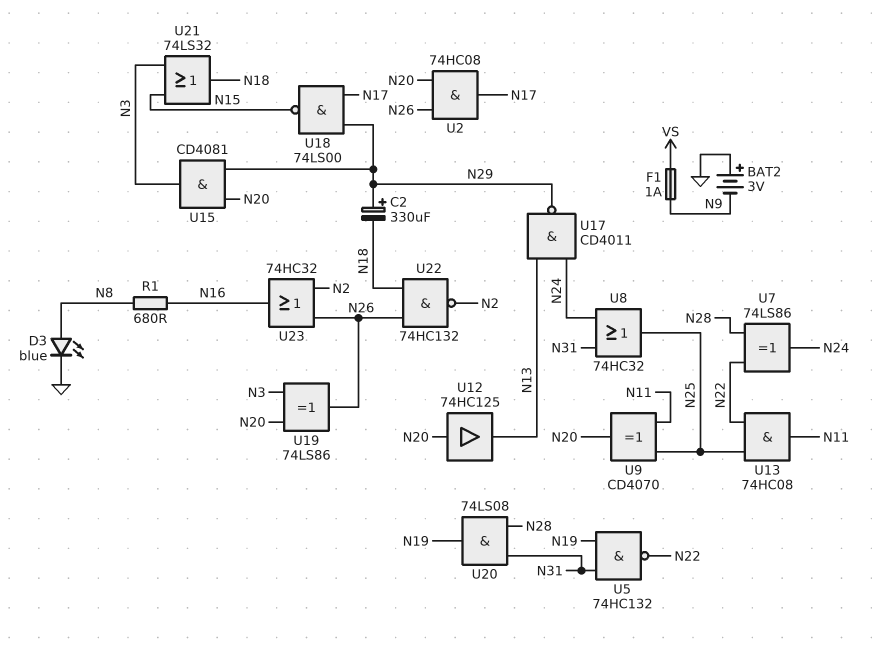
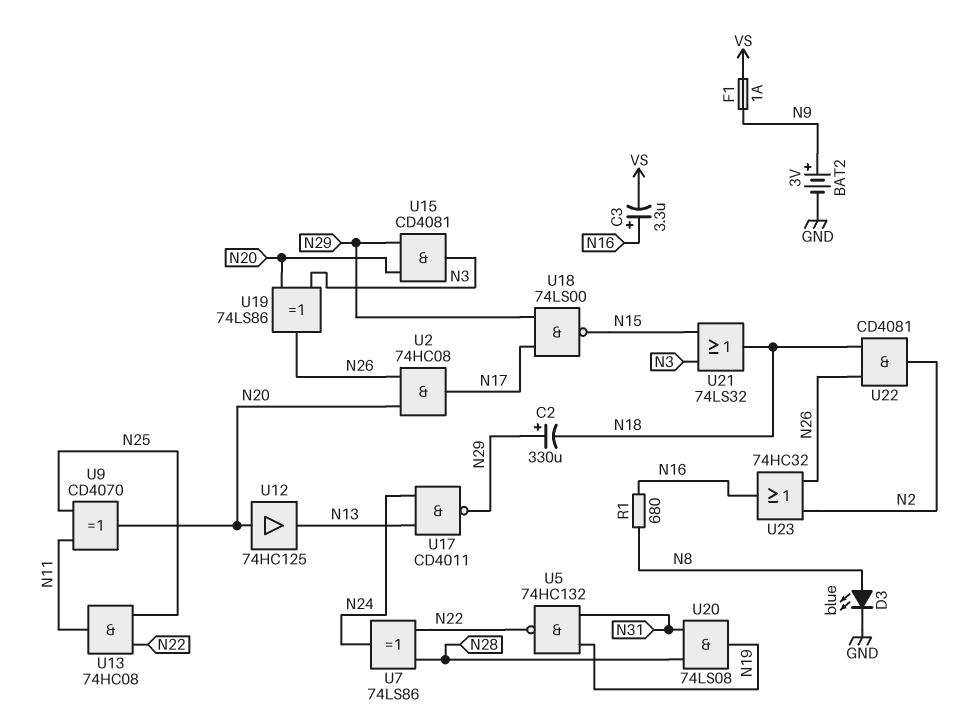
BAT2: 3V (plus GND, minus N9) -> 3V (plus N9, minus GND)
C3: none -> 3.3uF (plus N16, minus VS)
U8: OR 74HC32 (in N24, in N31, out N25) -> none
U22: NAND 74HC132 (in N18, in N26, out N2) -> AND CD4081 (in N18, in N26, out N2)

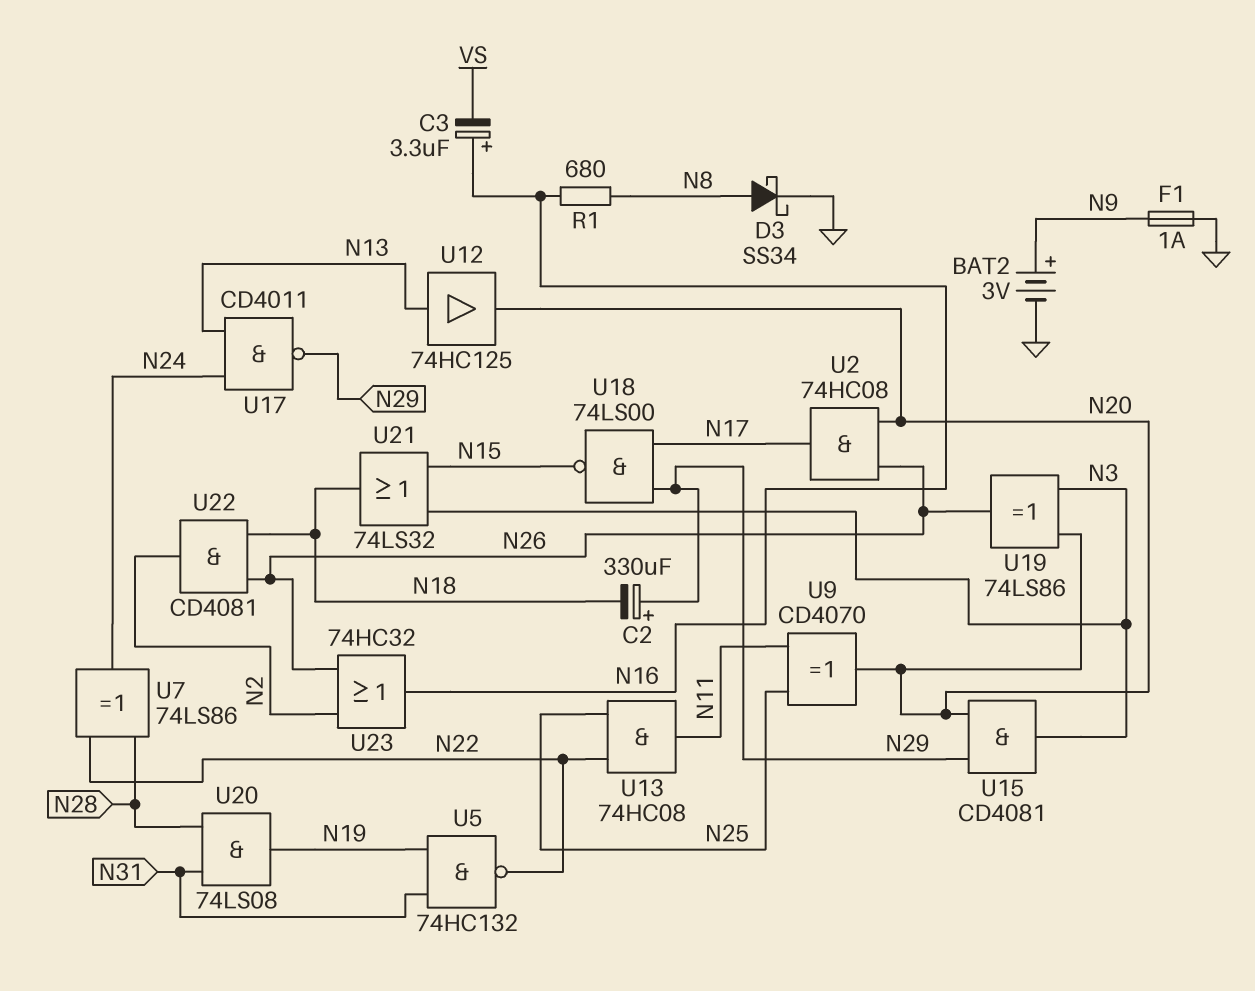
D3: LED blue (A N8, K GND) -> schottky SS34 (A N8, K GND)
F1: 1A (N9, VS) -> 1A (GND, N9)
U12: buffer 74HC125 (in N20, out N13) -> buffer 74HC125 (in N13, out N20)

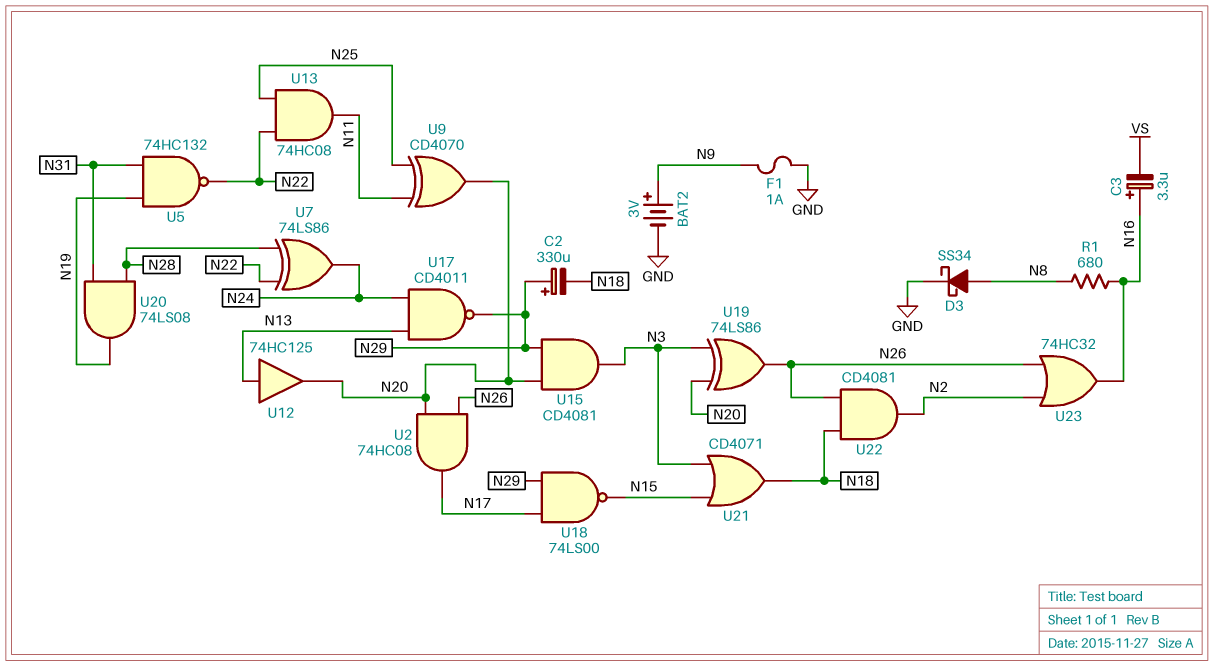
U21: OR 74LS32 (in N3, in N15, out N18) -> OR CD4071 (in N3, in N15, out N18)

